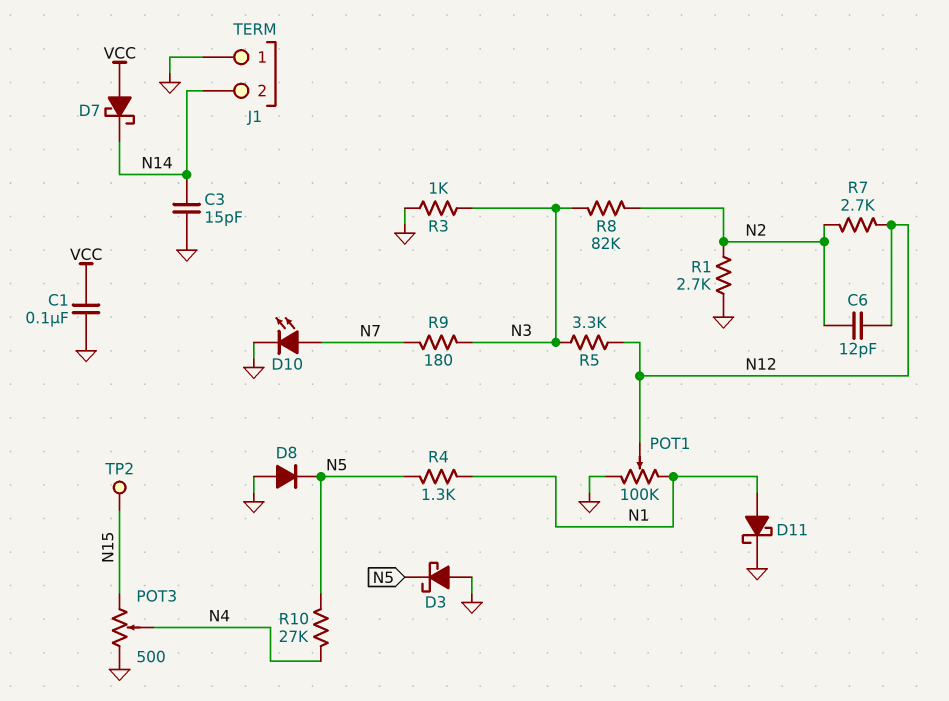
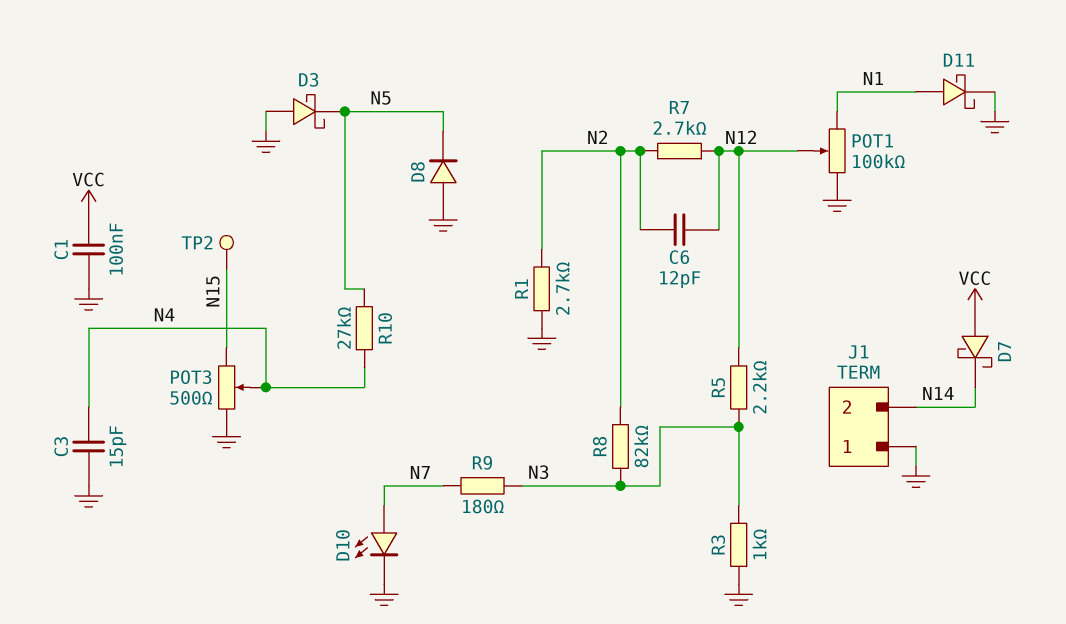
C3: 15pF (GND, N14) -> 15pF (GND, N4)
R4: 1.3k (N1, N5) -> none
R5: 3.3k (N3, N12) -> 2.2k (N3, N12)

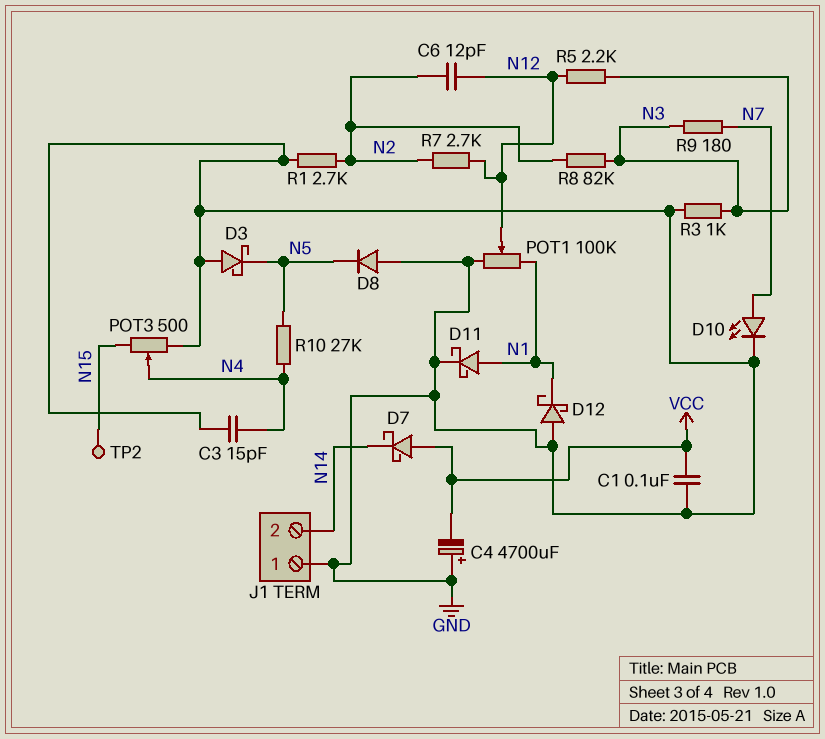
C4: none -> 4700uF (plus GND, minus VCC)
D12: none -> schottky (A GND, K N1)

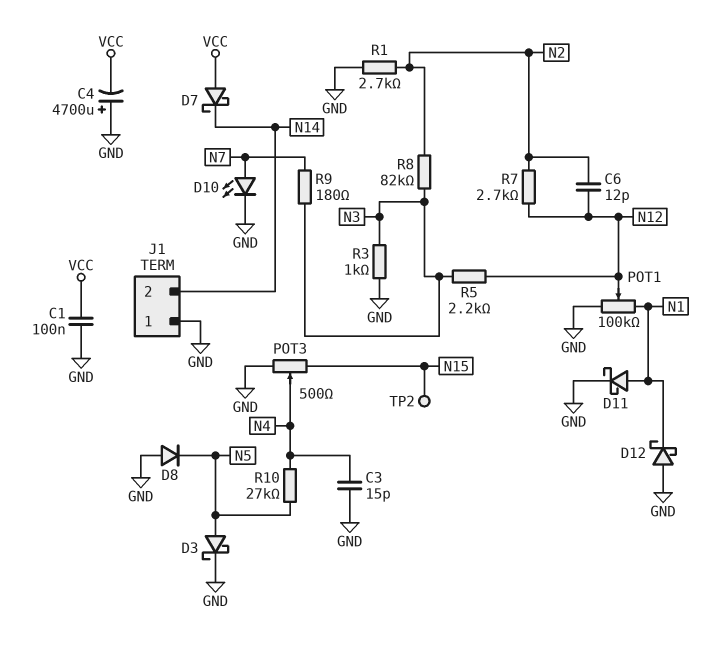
D3: schottky (A GND, K N5) -> schottky (A N5, K GND)

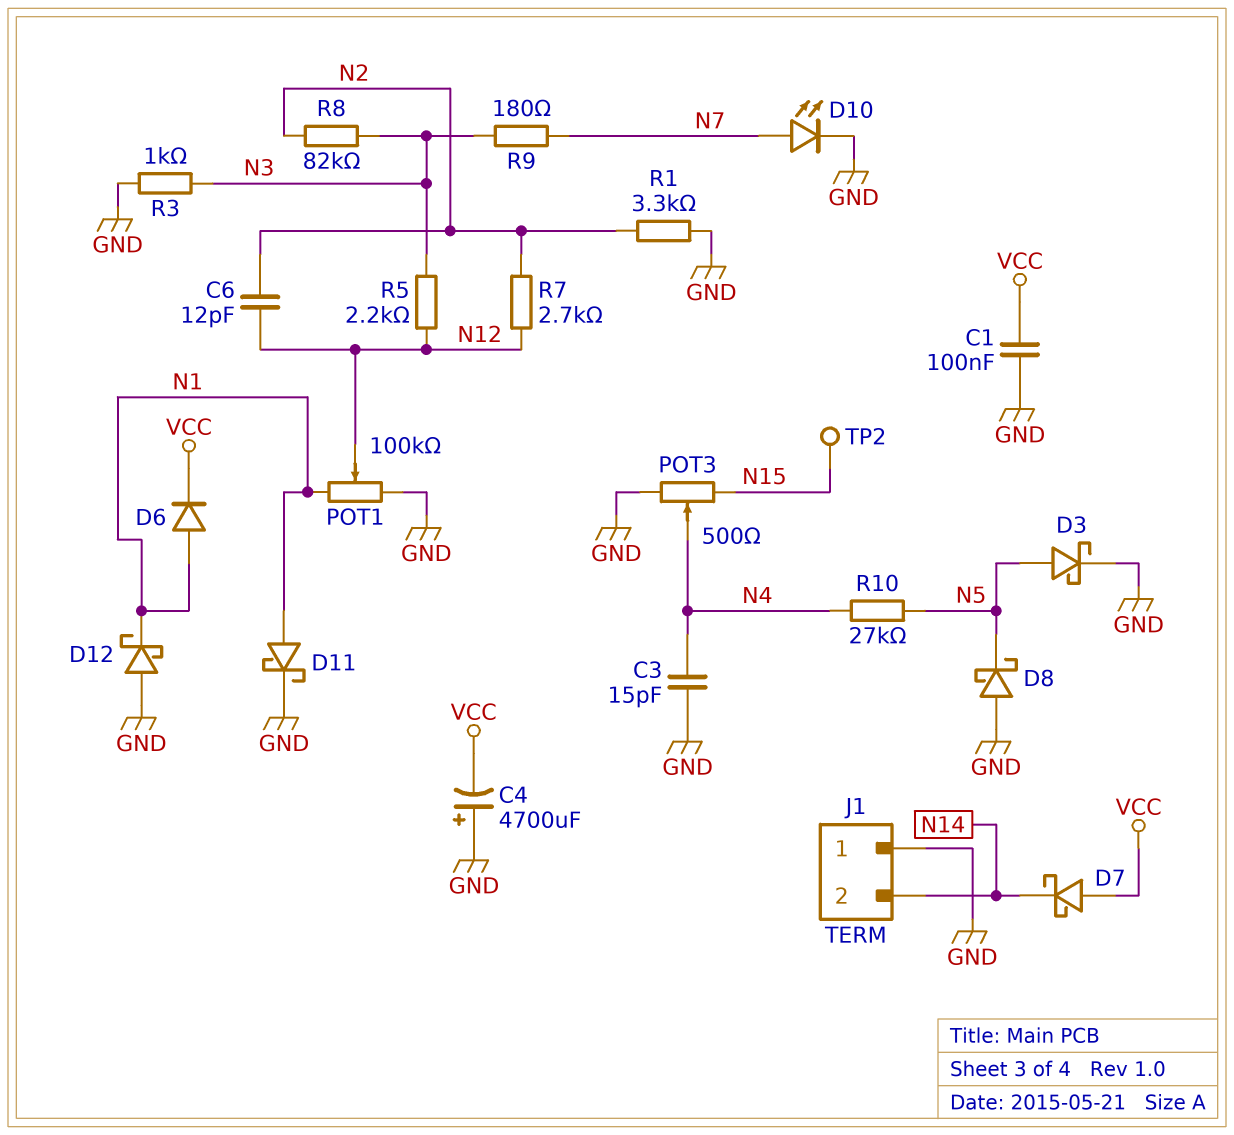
D6: none -> diode (A N1, K VCC)
D8: diode (A GND, K N5) -> schottky (A GND, K N5)
R1: 2.7k (GND, N2) -> 3.3k (GND, N2)

